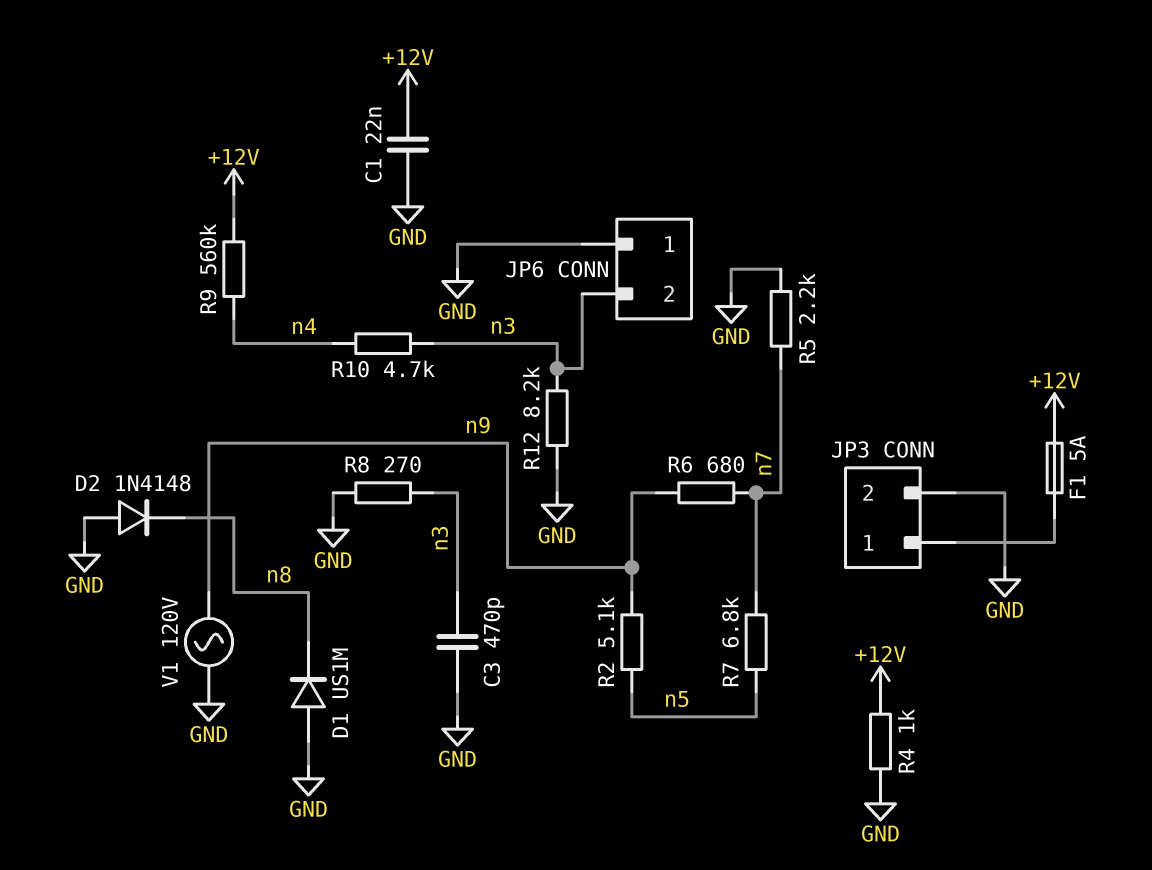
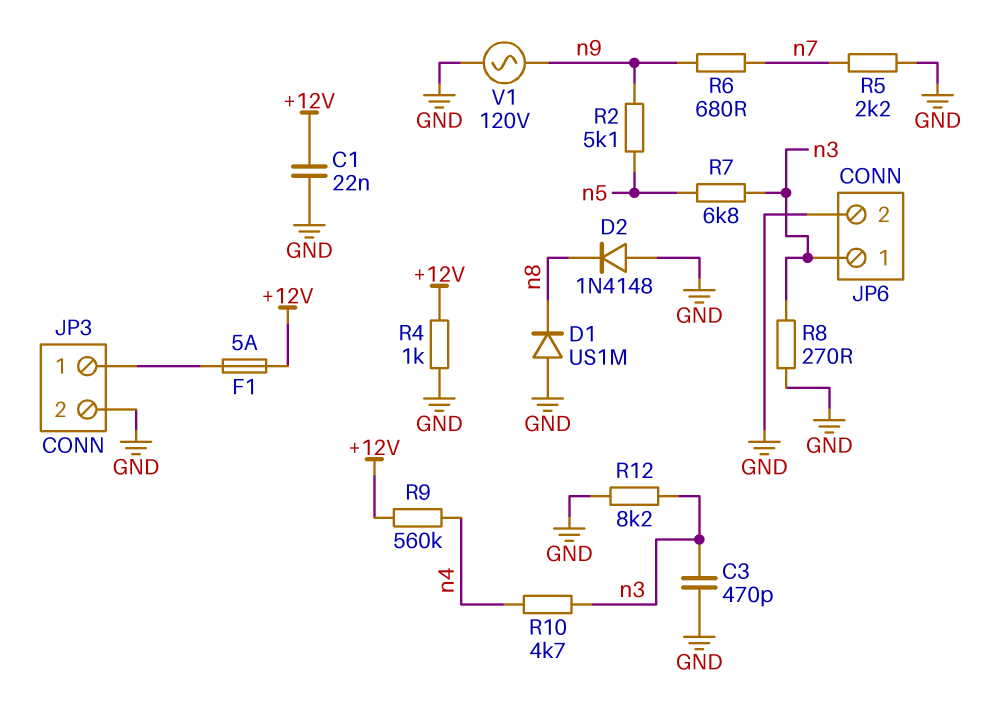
JP6 pin 1: GND -> n3
JP6 pin 2: n3 -> GND
R7: 6.8k (n5, n7) -> 6.8k (n3, n5)

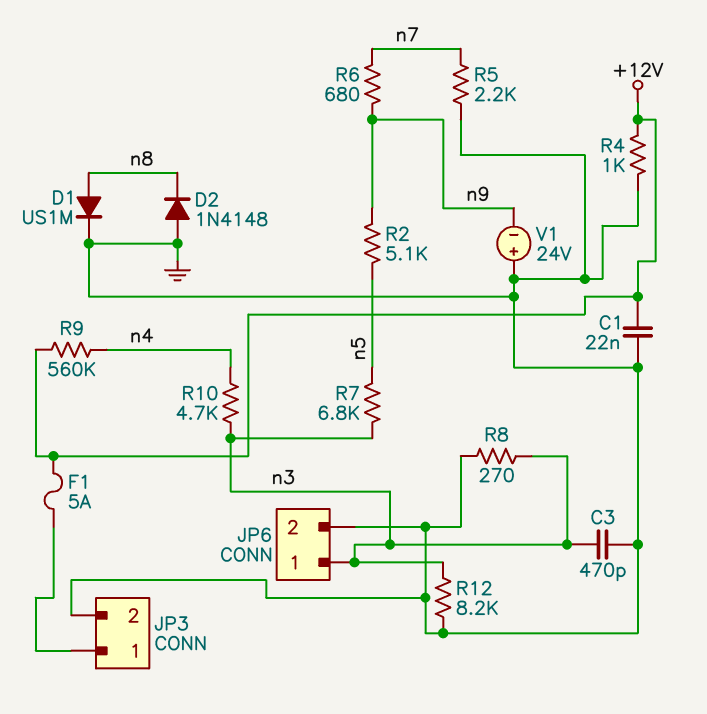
D1: diode US1M (A GND, K n8) -> diode US1M (A n8, K GND)
V1: AC 120V (GND, n9) -> 24V (plus GND, minus n9)

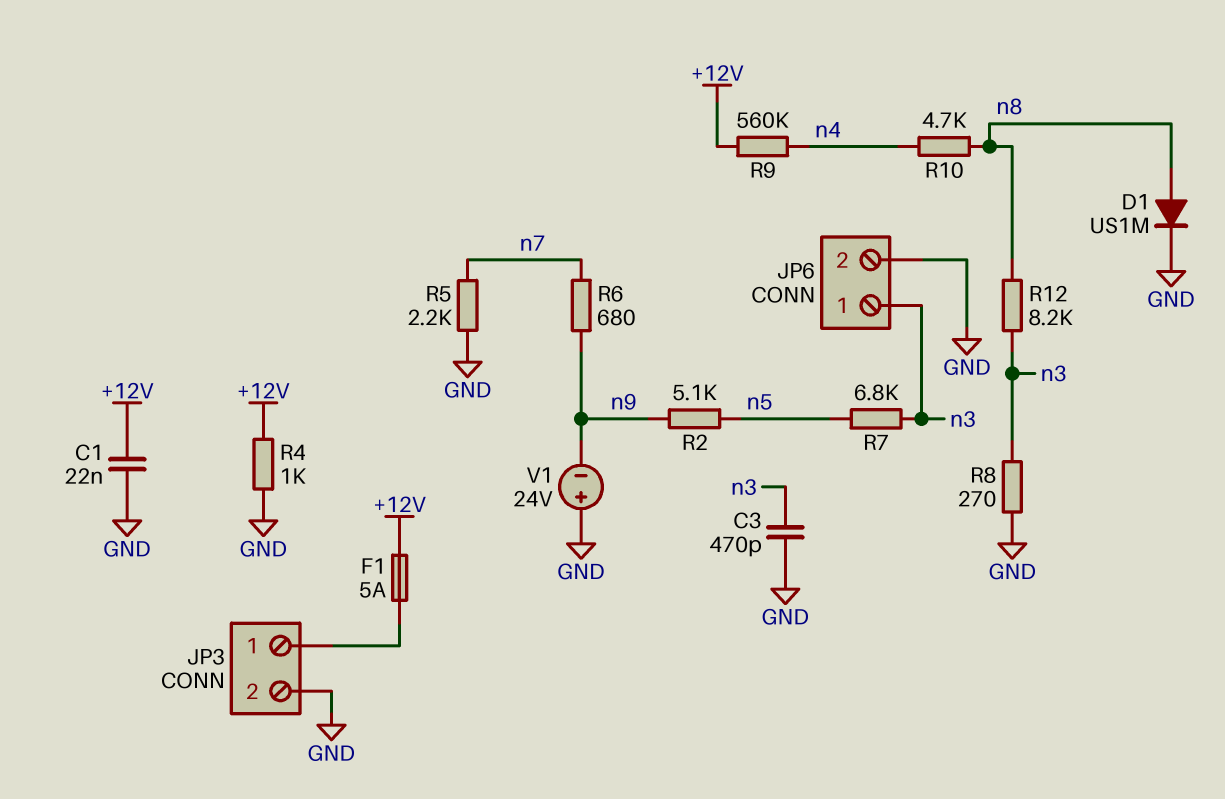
D2: diode 1N4148 (A GND, K n8) -> none
R10: 4.7k (n3, n4) -> 4.7k (n4, n8)
R12: 8.2k (GND, n3) -> 8.2k (n3, n8)

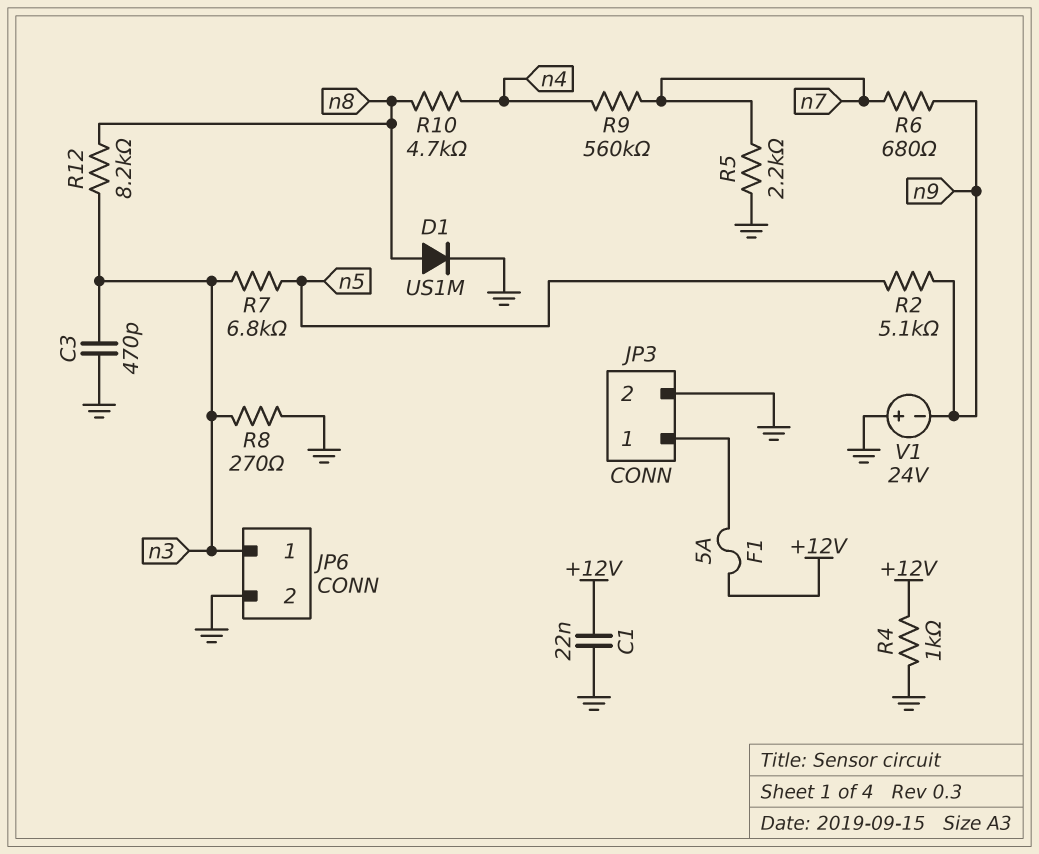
R9: 560k (+12V, n4) -> 560k (n4, n7)

